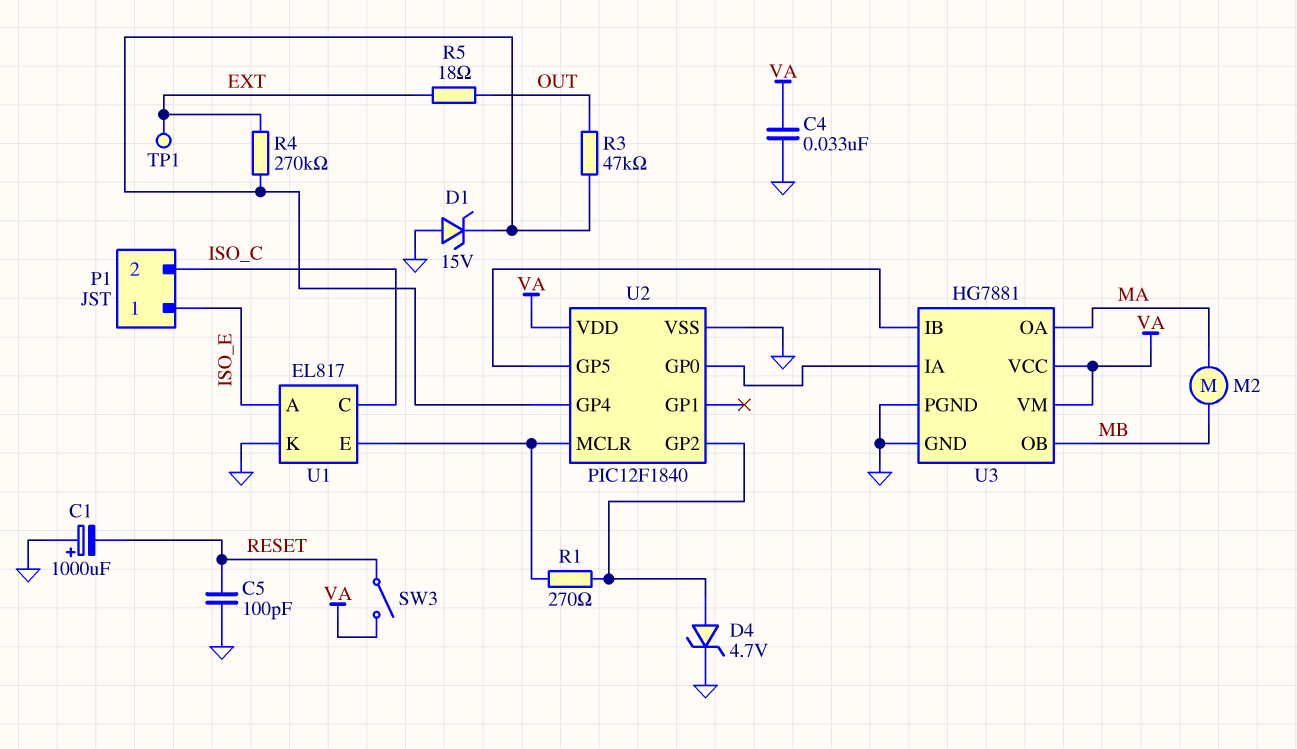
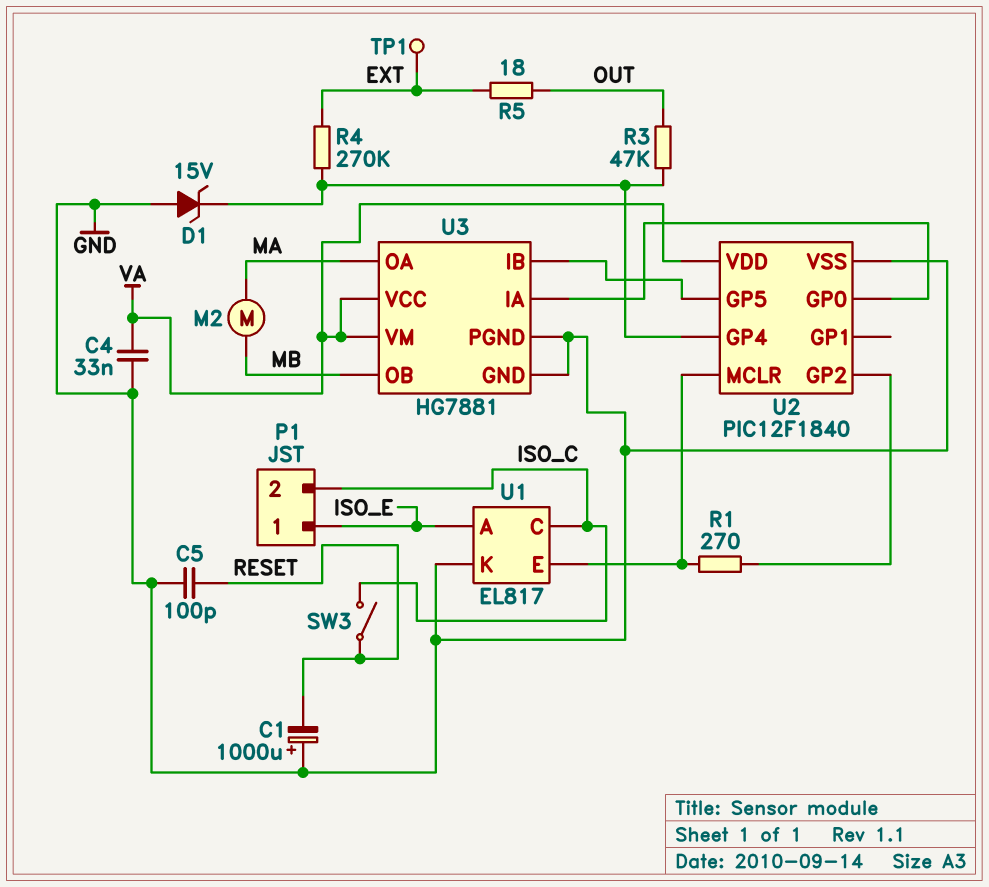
D4: zener 4.7V (A U2/GP2, K GND) -> none
SW3: switch (RESET, VA) -> switch (ISO_C, RESET)

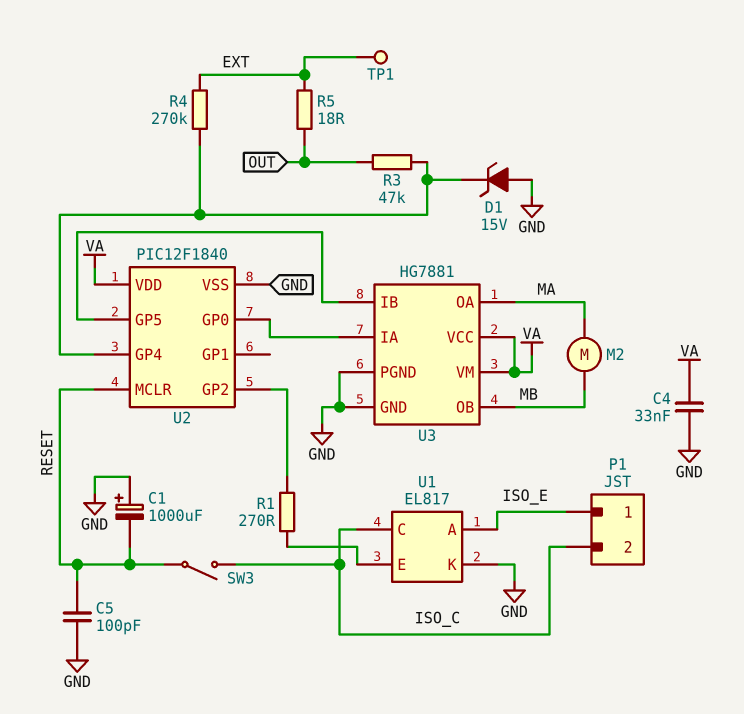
U2 pin MCLR: U1/E -> RESET

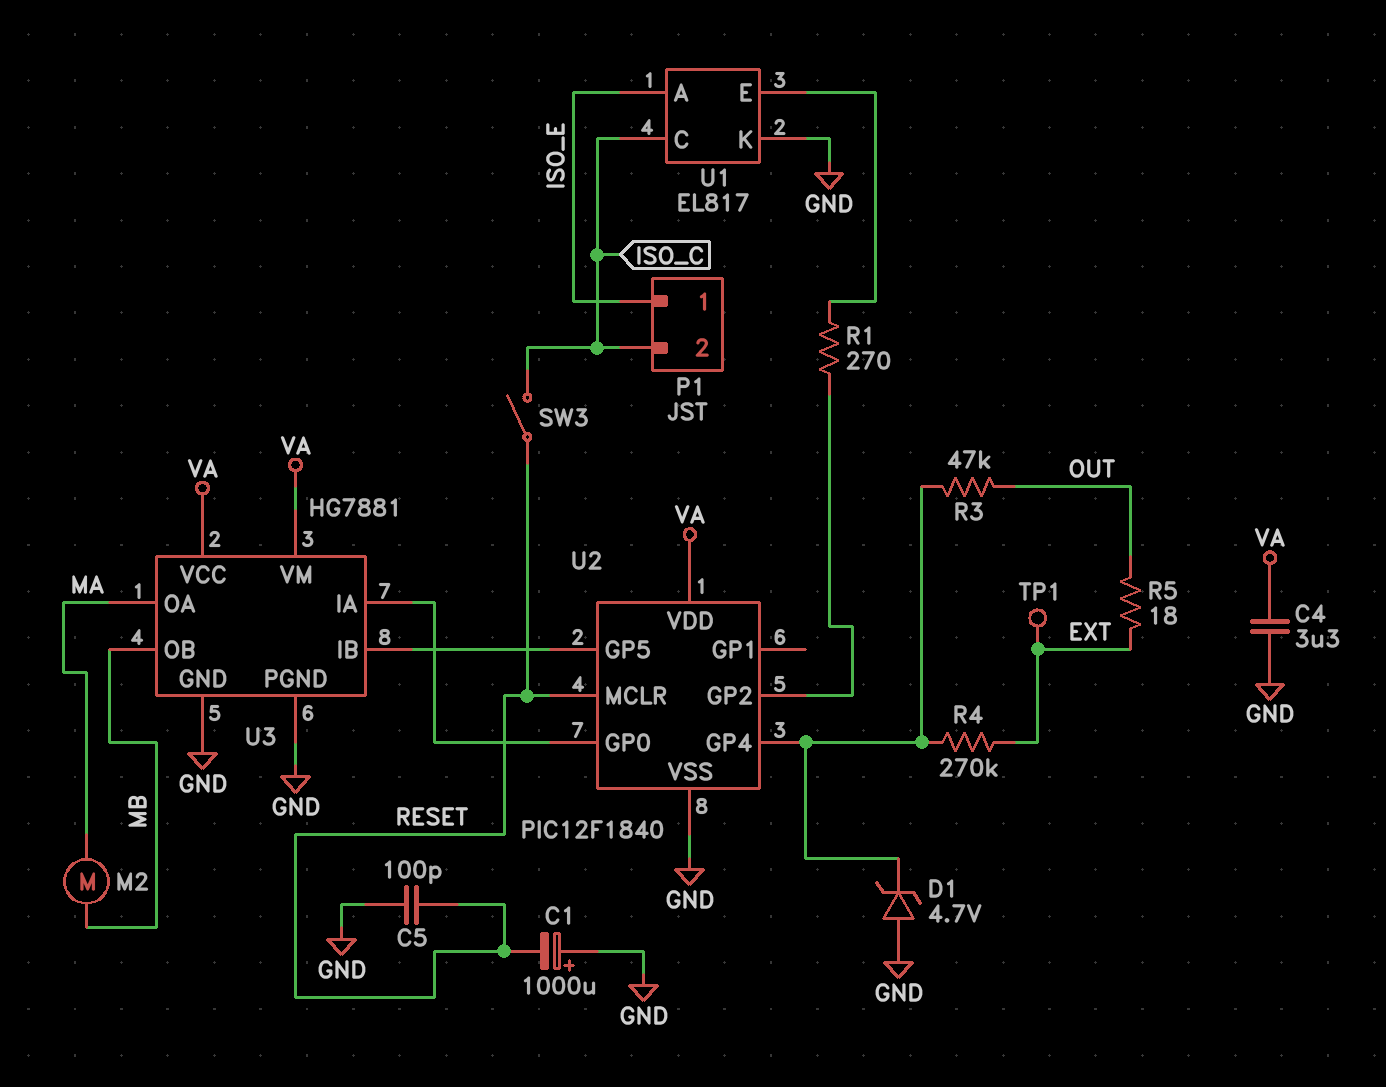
C4: 33nF (GND, VA) -> 3.3uF (GND, VA)
D1: zener 15V (A GND, K U2/GP4) -> zener 4.7V (A GND, K U2/GP4)

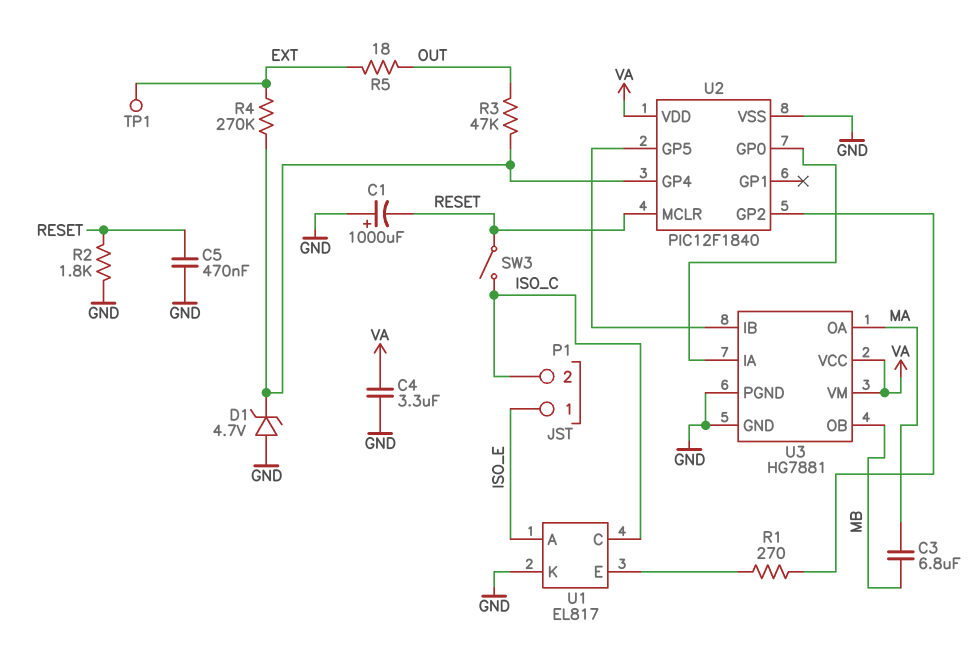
C3: none -> 6.8uF (MA, MB)
C5: 100pF (GND, RESET) -> 470nF (GND, RESET)
M2: motor (MA, MB) -> none
R2: none -> 1.8k (GND, RESET)

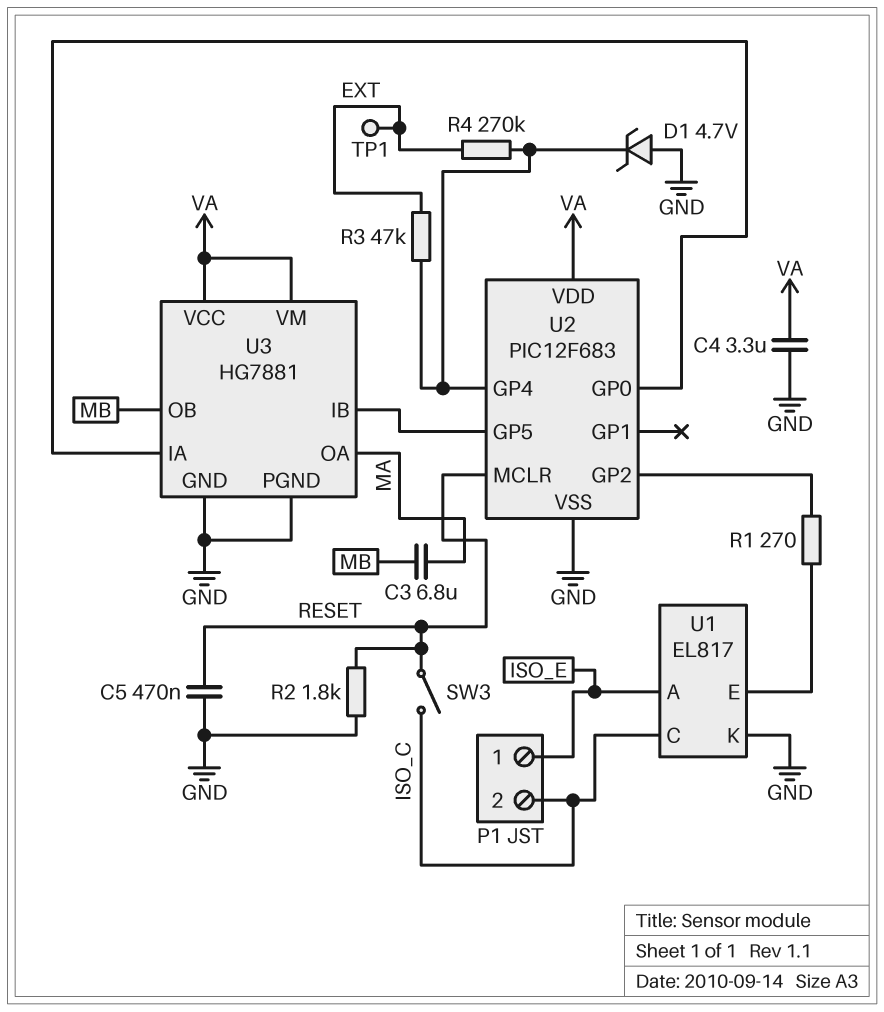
C1: 1000uF (plus GND, minus RESET) -> none
R3: 47k (OUT, U2/GP4) -> 47k (EXT, U2/GP4)
R5: 18 (EXT, OUT) -> none
U2: PIC12F1840 -> PIC12F683

